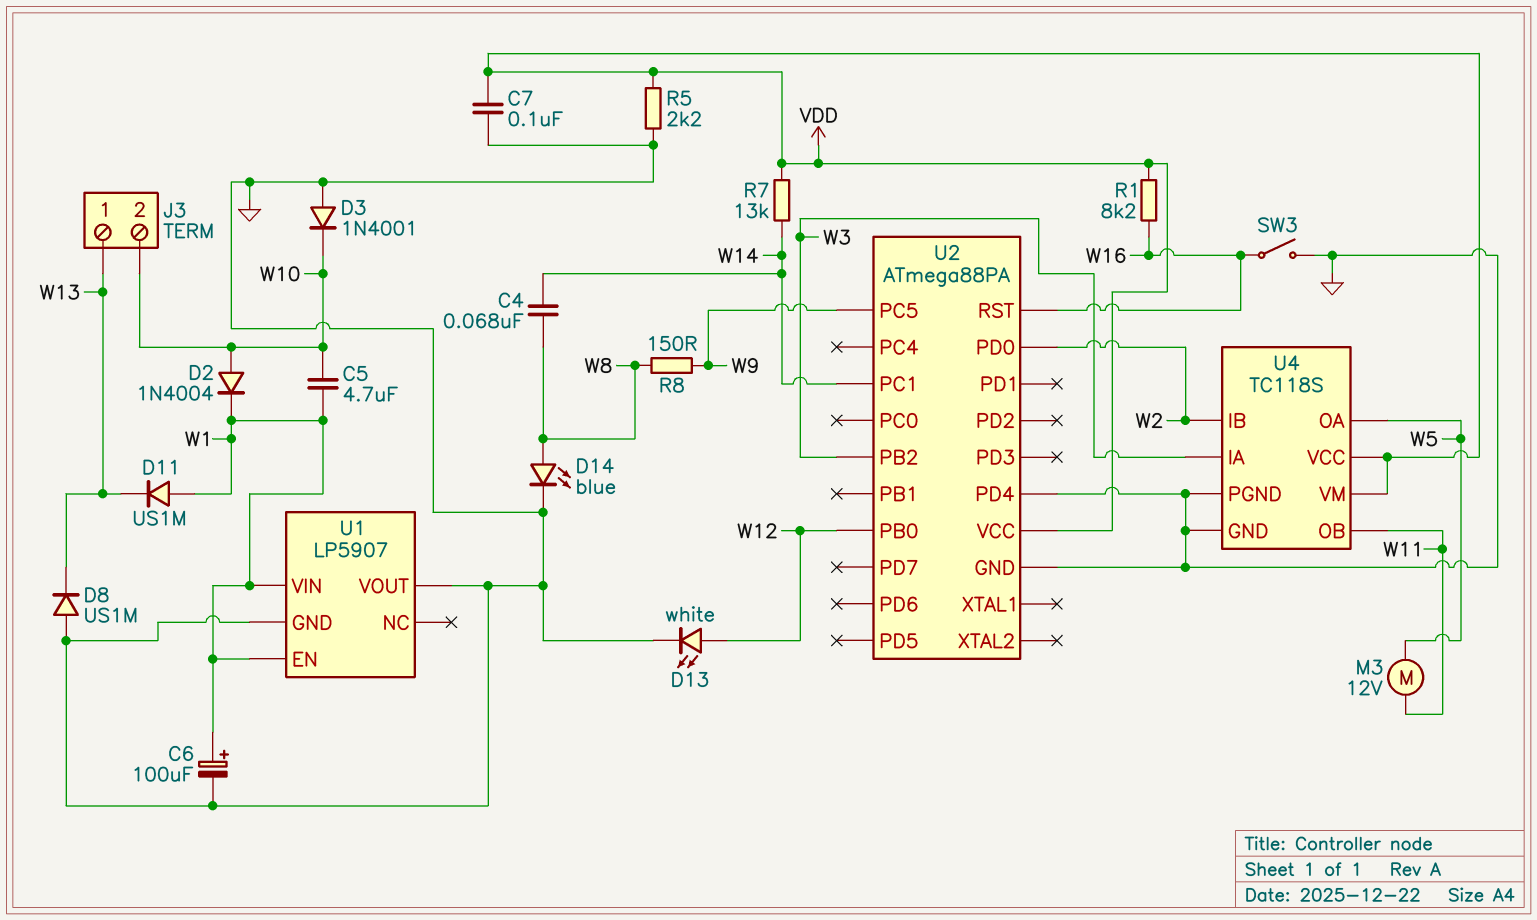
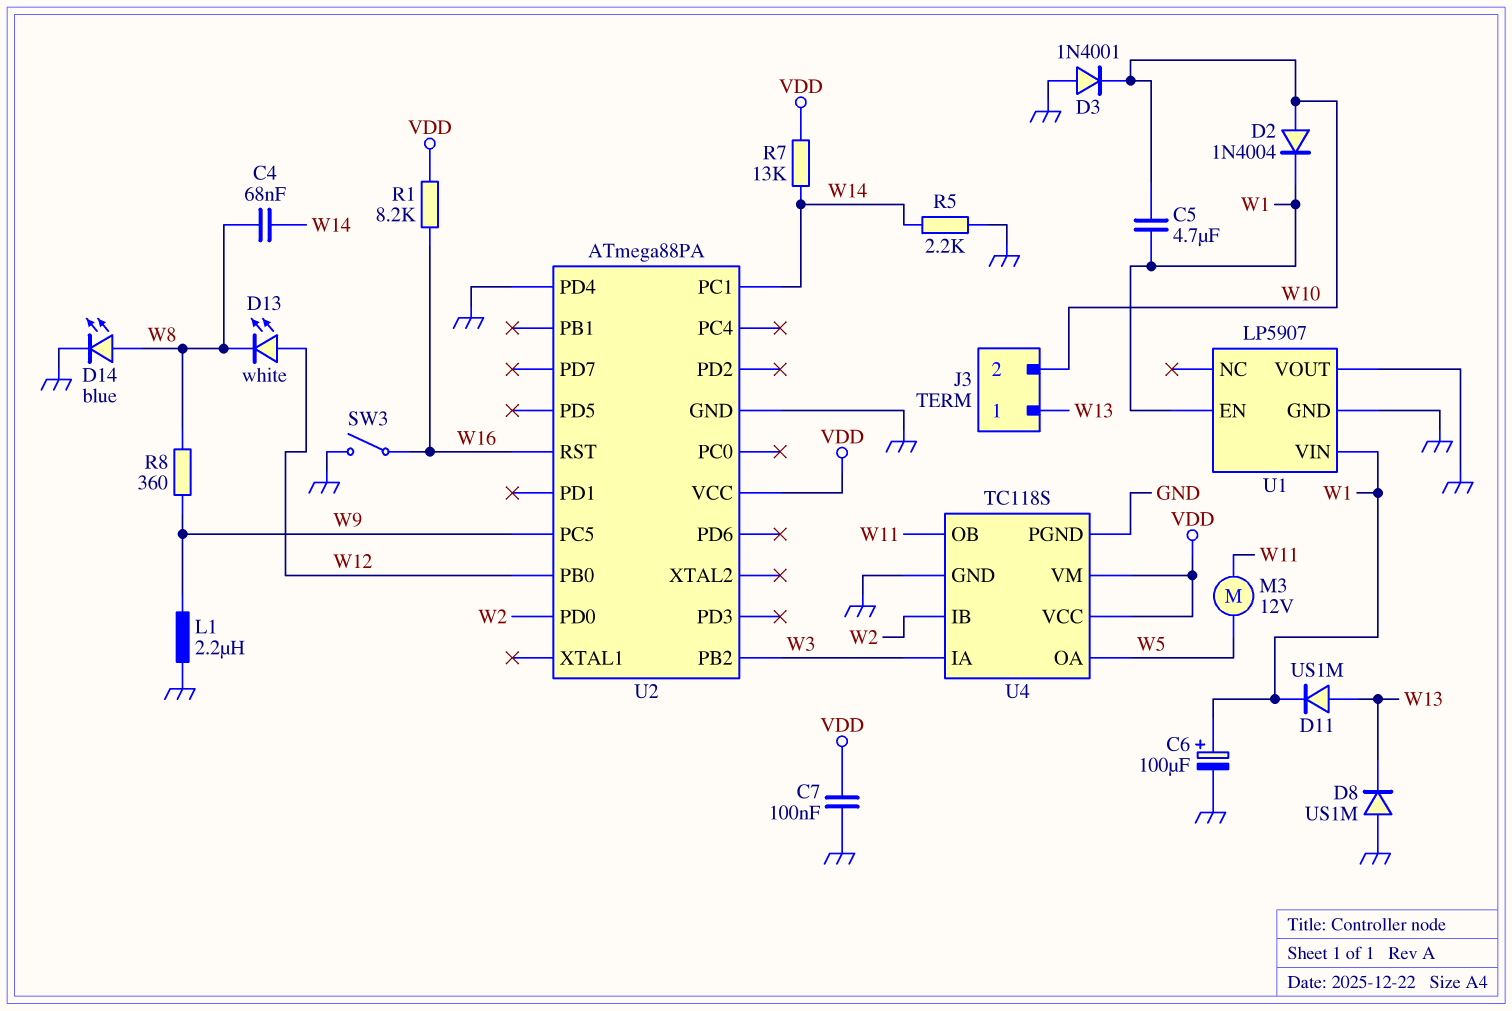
D11: diode US1M (A W1, K W13) -> diode US1M (A W13, K W1)
D13: LED white (A W12, K GND) -> LED white (A W12, K W8)
L1: none -> 2.2uH (GND, W9)
R5: 2.2k (GND, VDD) -> 2.2k (GND, W14)
R8: 150 (W8, W9) -> 360 (W8, W9)

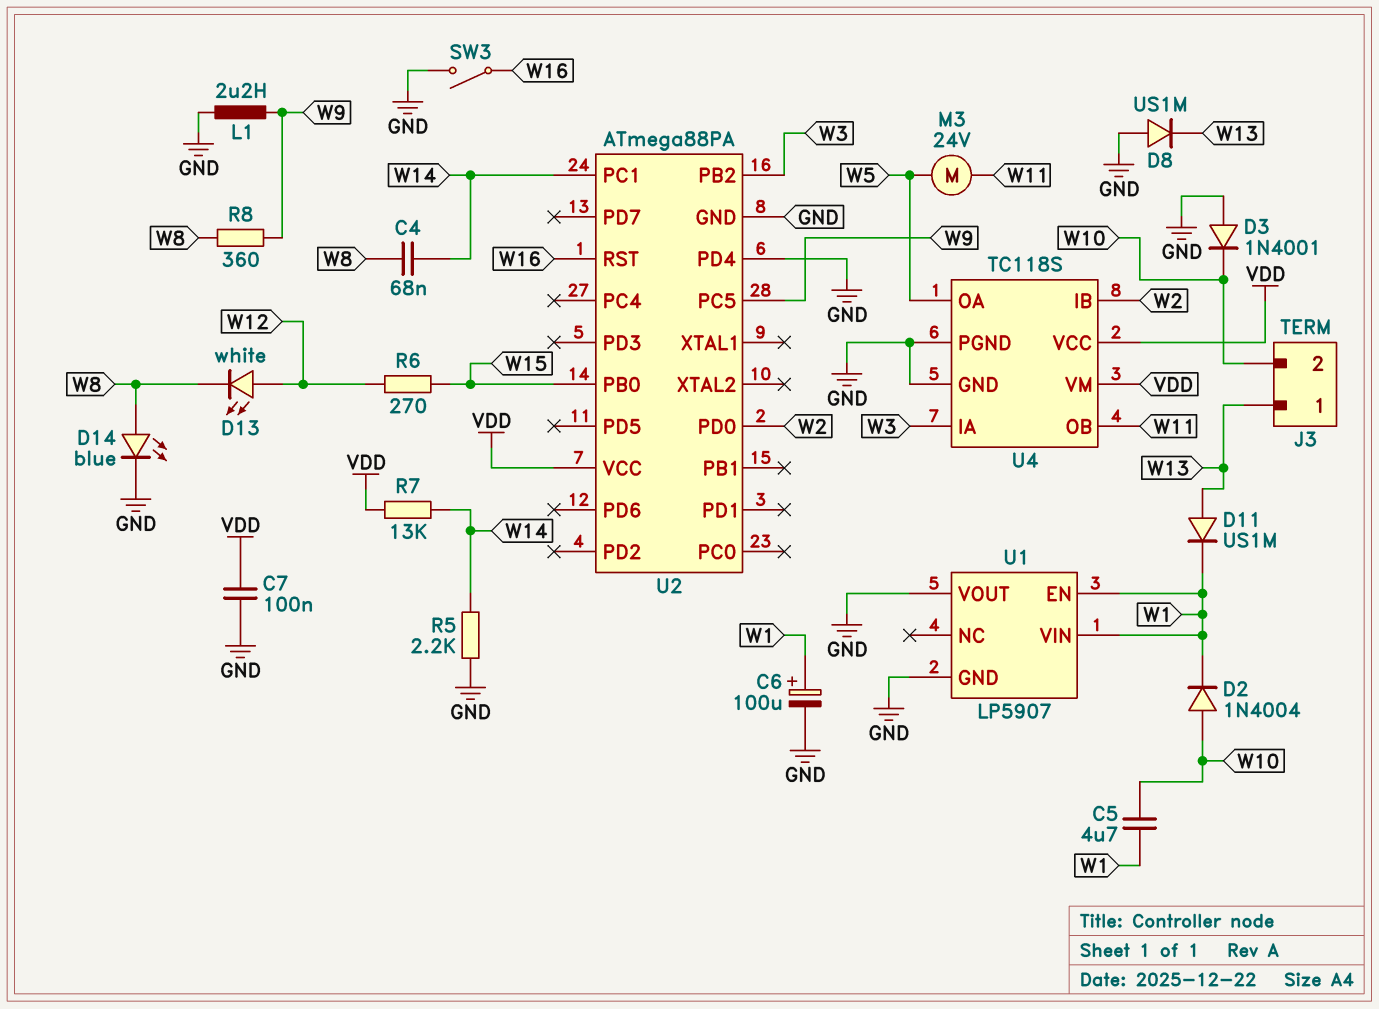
M3: motor 12V (W5, W11) -> motor 24V (W5, W11)
R1: 8.2k (VDD, W16) -> none
R6: none -> 270 (W12, W15)
U2 pin PB0: W12 -> W15

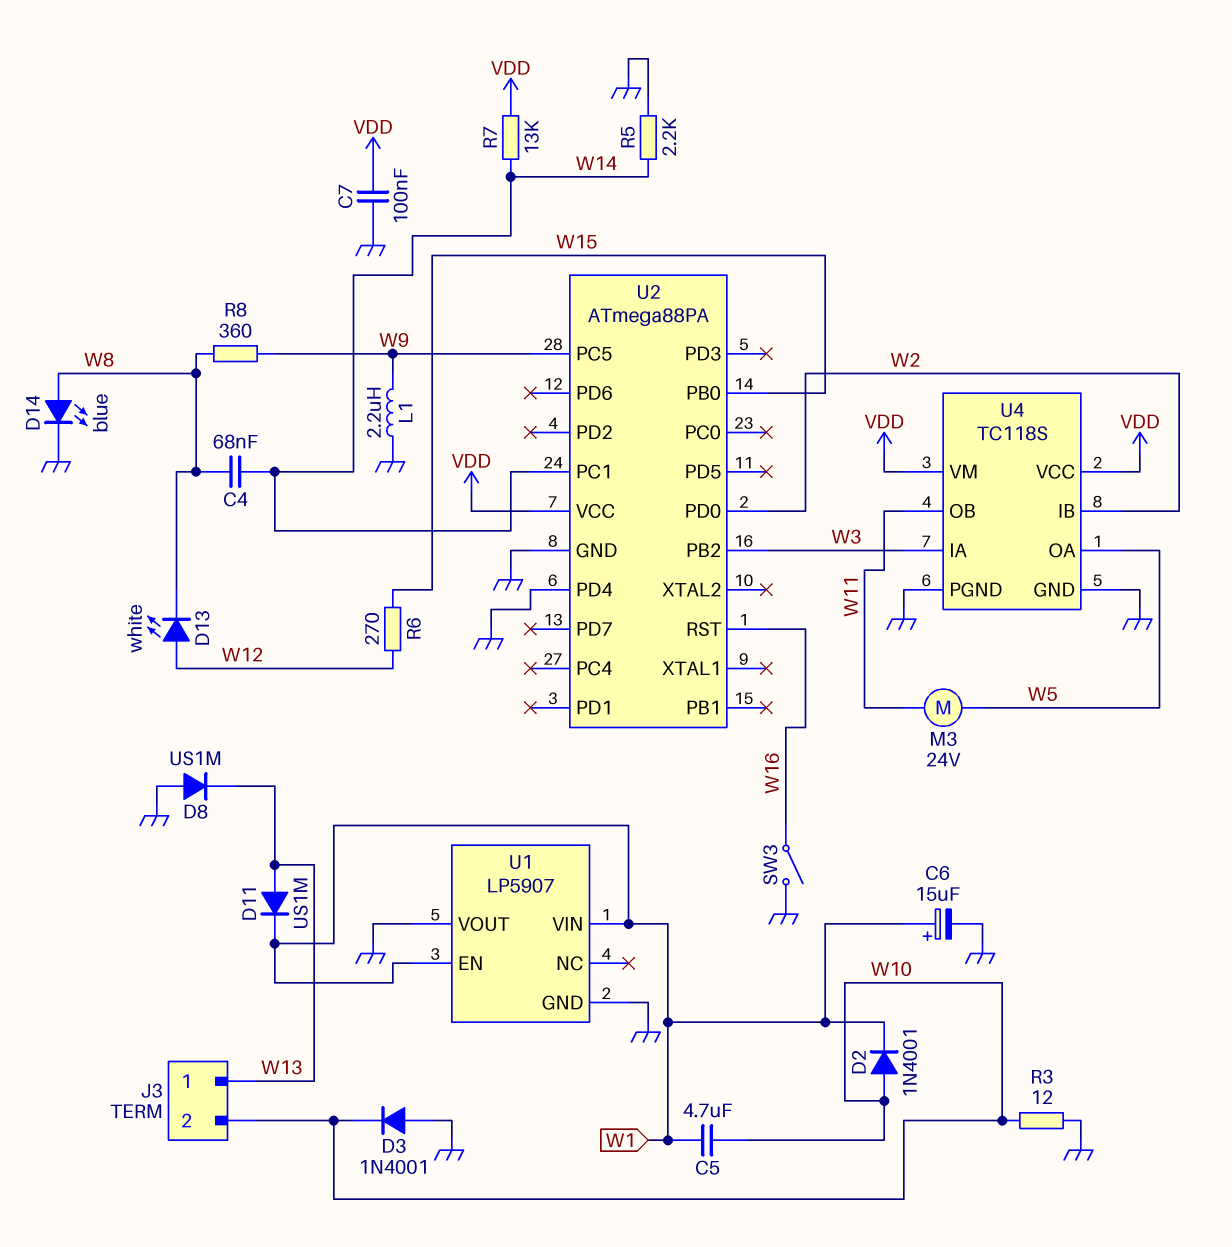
C6: 100uF (plus W1, minus GND) -> 15uF (plus W1, minus GND)
D2: diode 1N4004 (A W10, K W1) -> diode 1N4001 (A W10, K W1)
R3: none -> 12 (GND, W10)

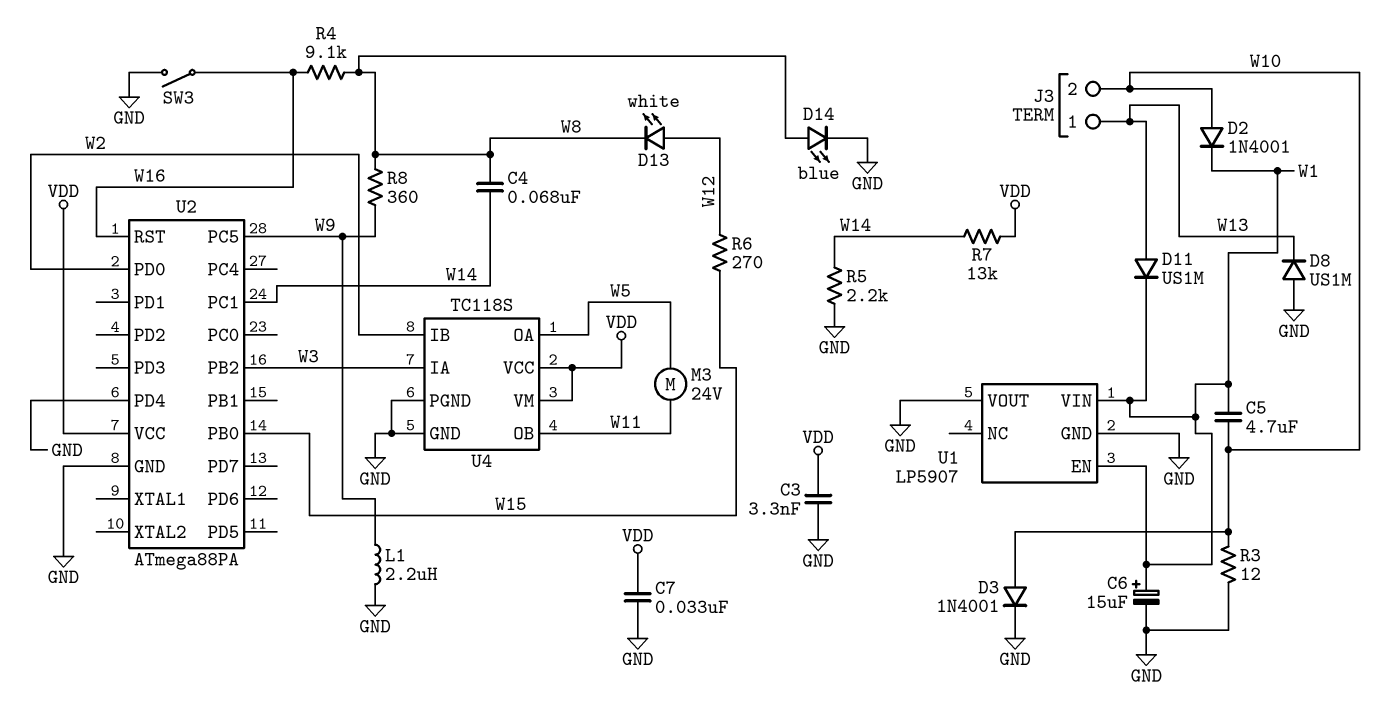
C3: none -> 3.3nF (GND, VDD)
C7: 100nF (GND, VDD) -> 33nF (GND, VDD)
D3: diode 1N4001 (A GND, K W10) -> diode 1N4001 (A W10, K GND)
R4: none -> 9.1k (W8, W16)

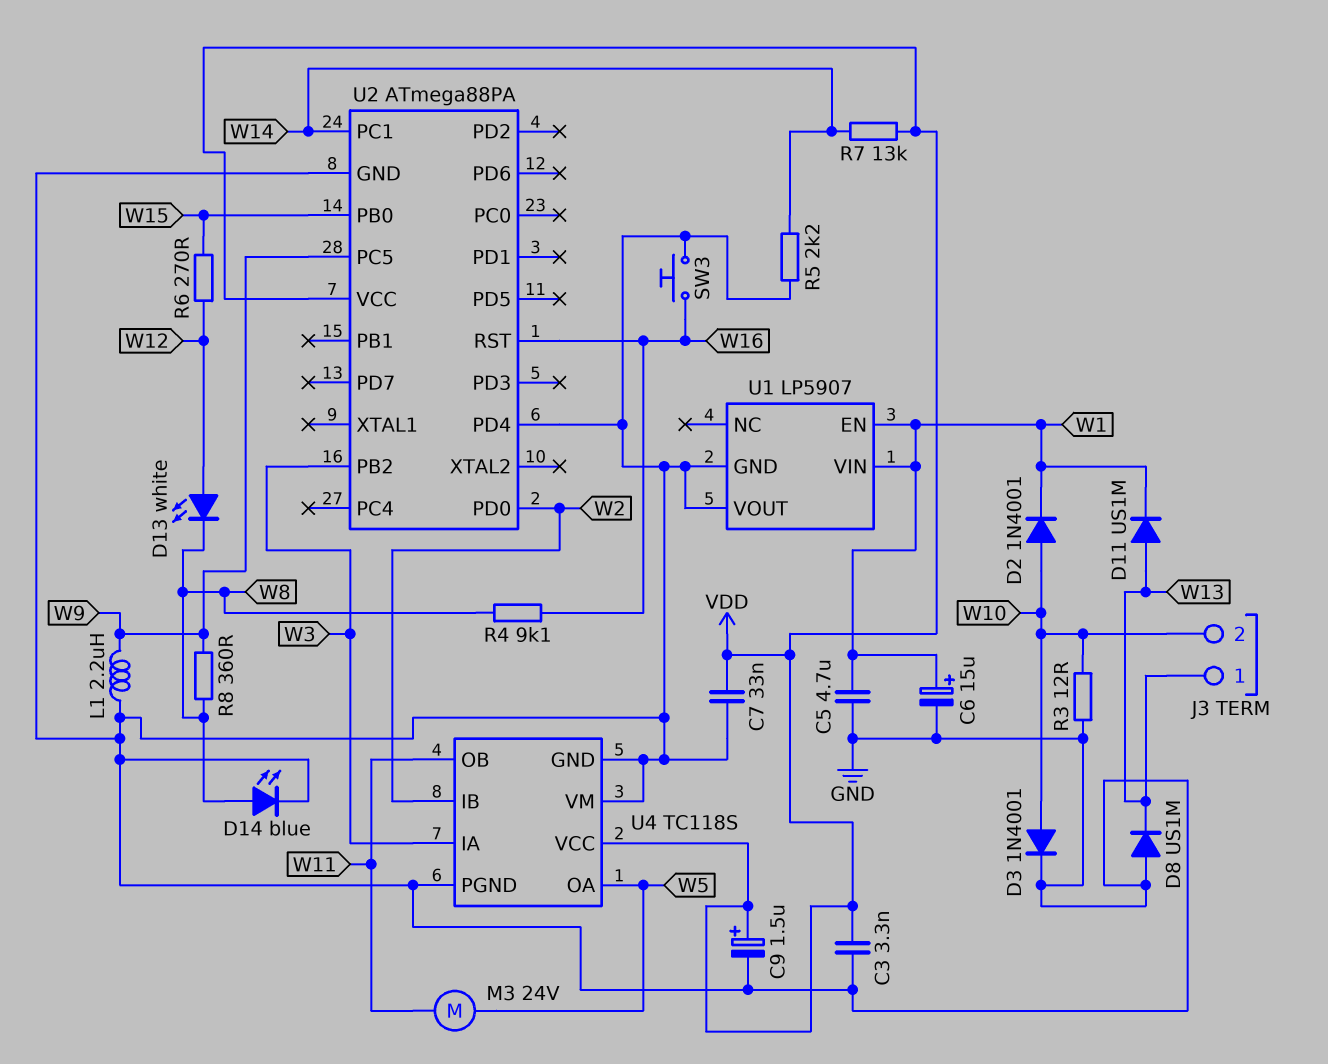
C4: 68nF (W8, W14) -> none
C5: 4.7uF (W1, W10) -> 4.7uF (GND, W1)
C9: none -> 1.5uF (plus VDD, minus GND)
SW3: switch (GND, W16) -> button (GND, W16)
U4 pin VM: VDD -> GND

